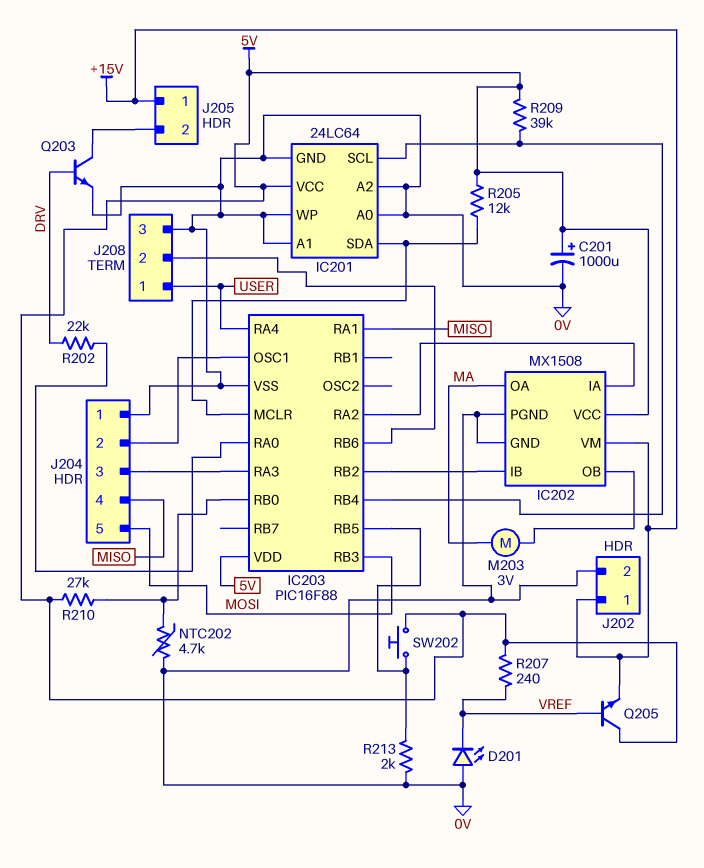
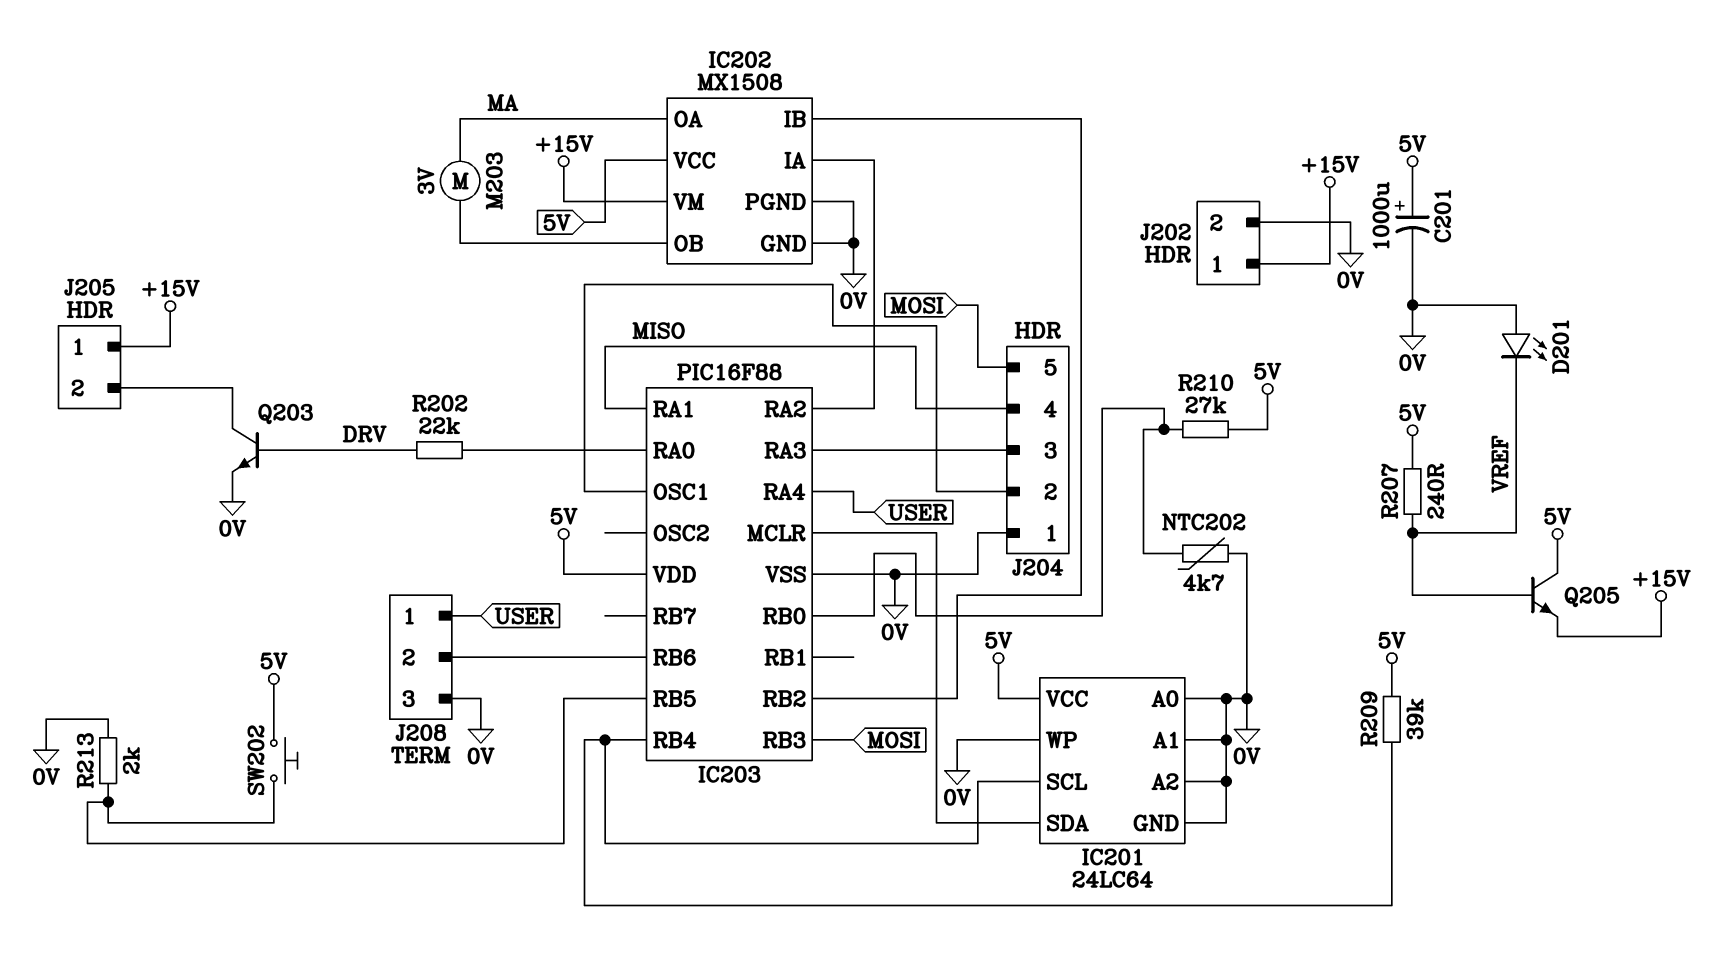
R205: 12k (5V, IC201/SDA) -> none

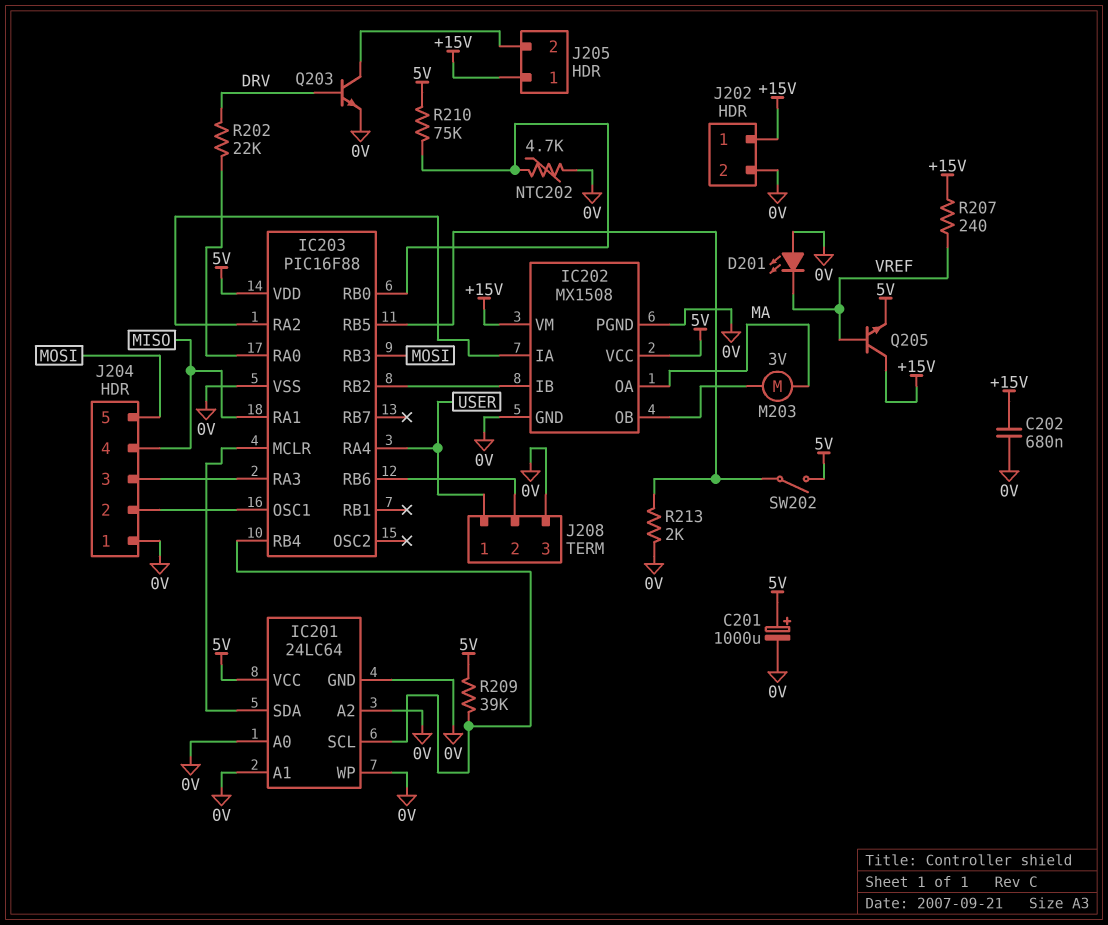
C202: none -> 680nF (+15V, 0V)
Q205: NPN (B VREF, C 5V, E +15V) -> NPN (B VREF, C +15V, E 5V)
R207: 240 (5V, VREF) -> 240 (+15V, VREF)
R210: 27k (5V, IC203/RB0) -> 75k (5V, IC203/RB0)
SW202: button (5V, IC203/RB5) -> switch (5V, IC203/RB5)

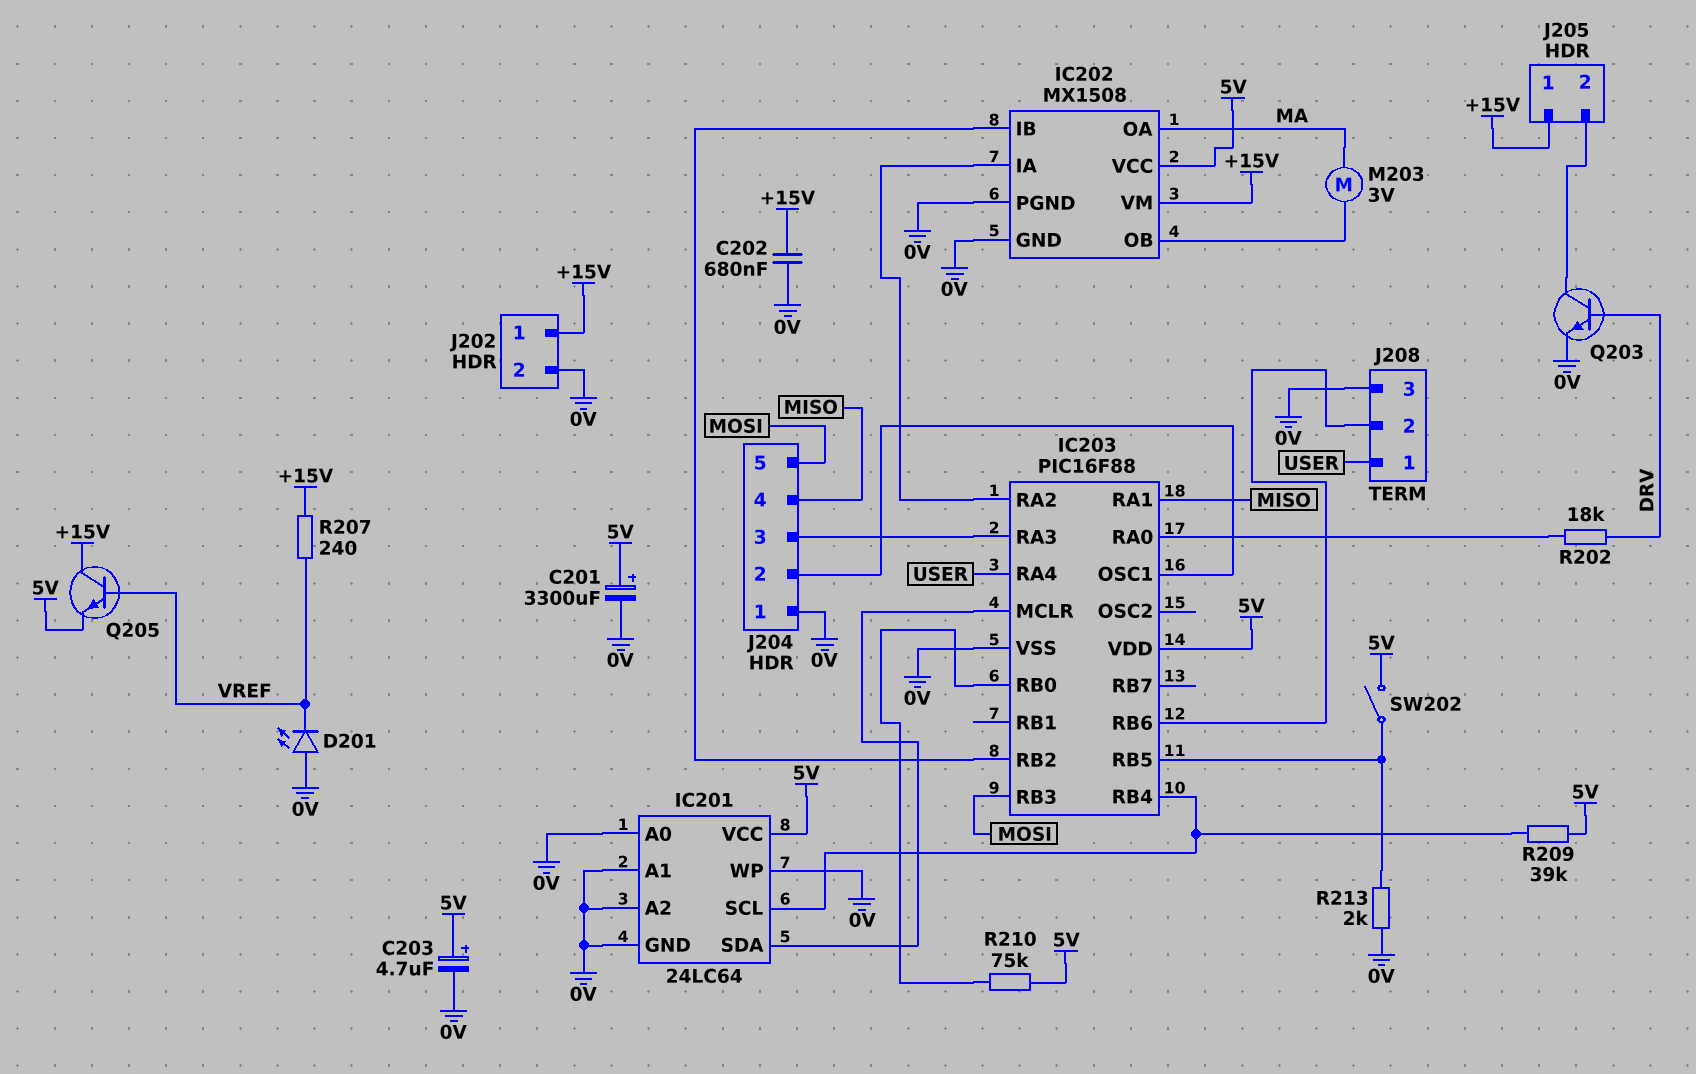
C201: 1000uF (plus 5V, minus 0V) -> 3300uF (plus 5V, minus 0V)
C203: none -> 4.7uF (plus 5V, minus 0V)
NTC202: 4.7k (0V, IC203/RB0) -> none
R202: 22k (DRV, IC203/RA0) -> 18k (DRV, IC203/RA0)

